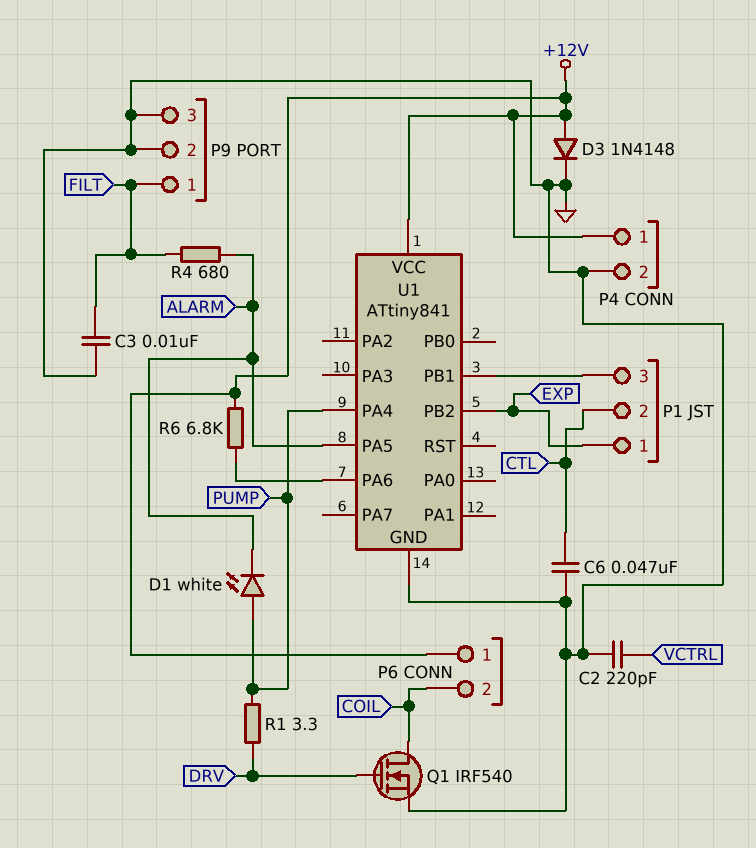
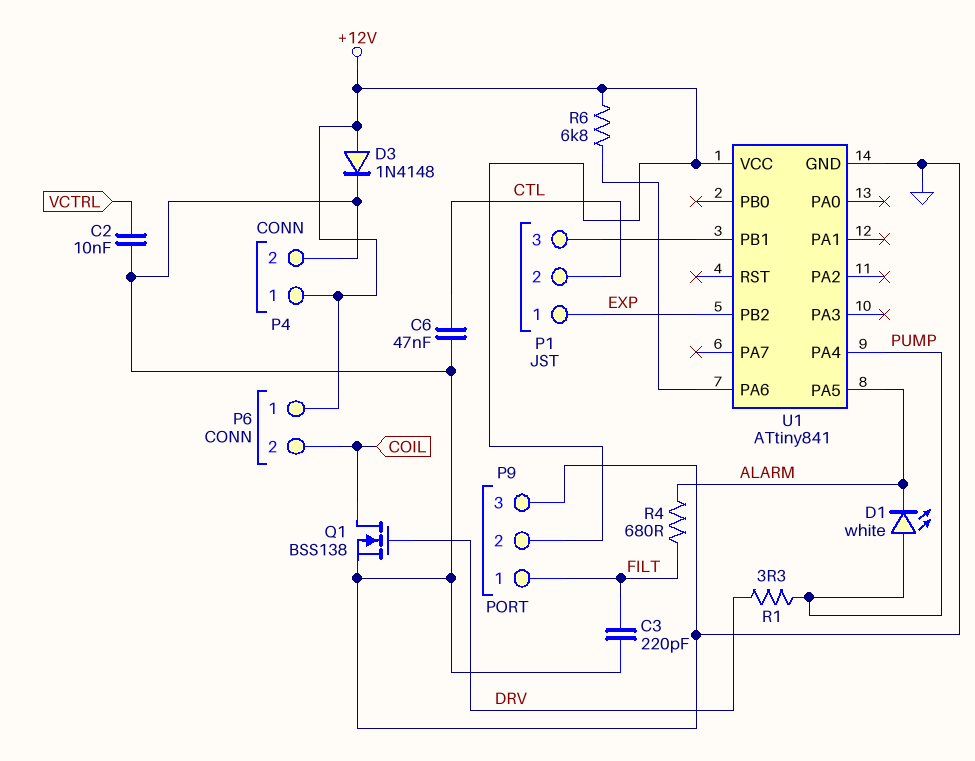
C2: 220pF (GND, VCTRL) -> 10nF (GND, VCTRL)
C3: 10nF (FILT, GND) -> 220pF (FILT, GND)
P9 pin 2: GND -> +12V
Q1: NMOS IRF540 (G DRV, D COIL, S GND) -> NMOS BSS138 (G DRV, D COIL, S GND)

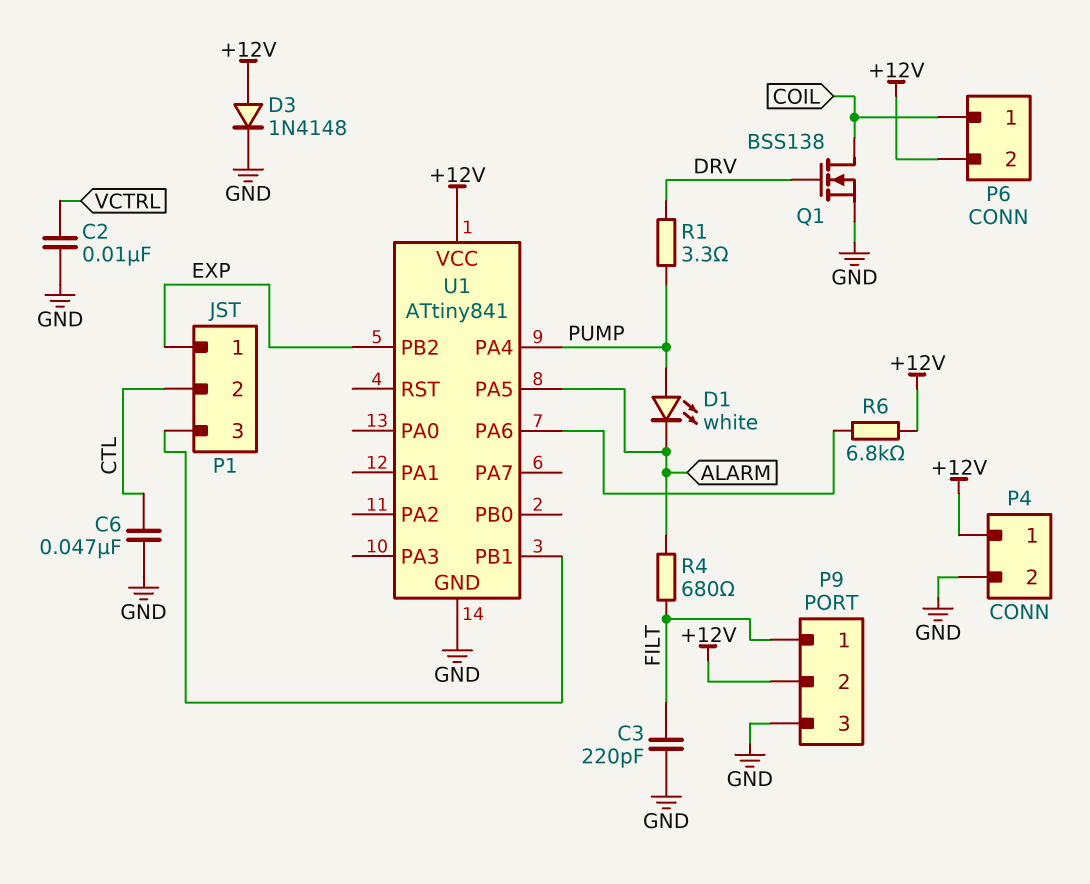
P6 pin 1: +12V -> COIL
P6 pin 2: COIL -> +12V

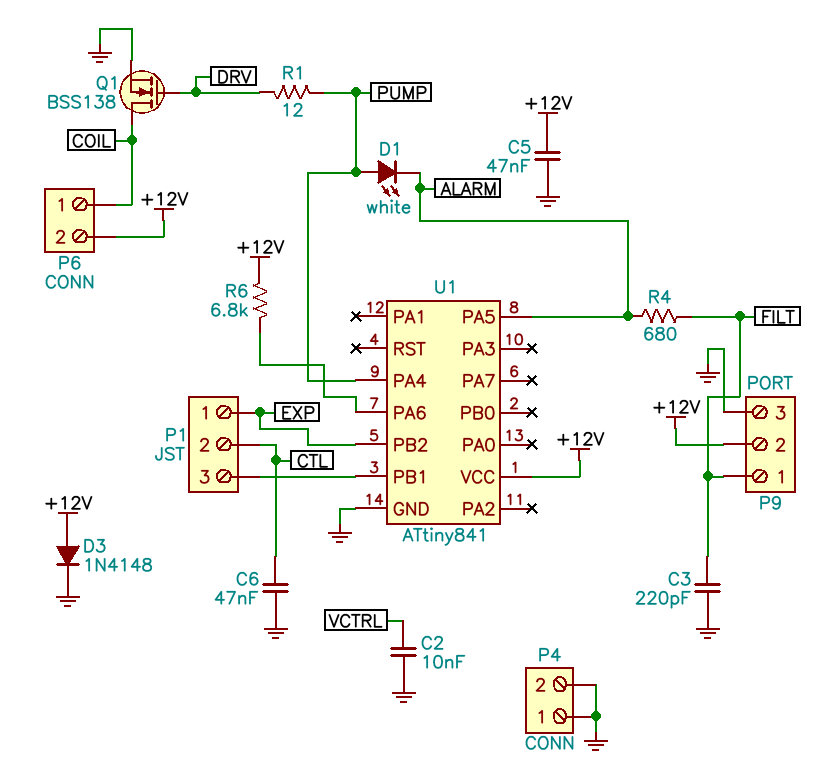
C5: none -> 47nF (+12V, GND)
P4 pin 1: +12V -> GND
R1: 3.3 (DRV, PUMP) -> 12 (DRV, PUMP)

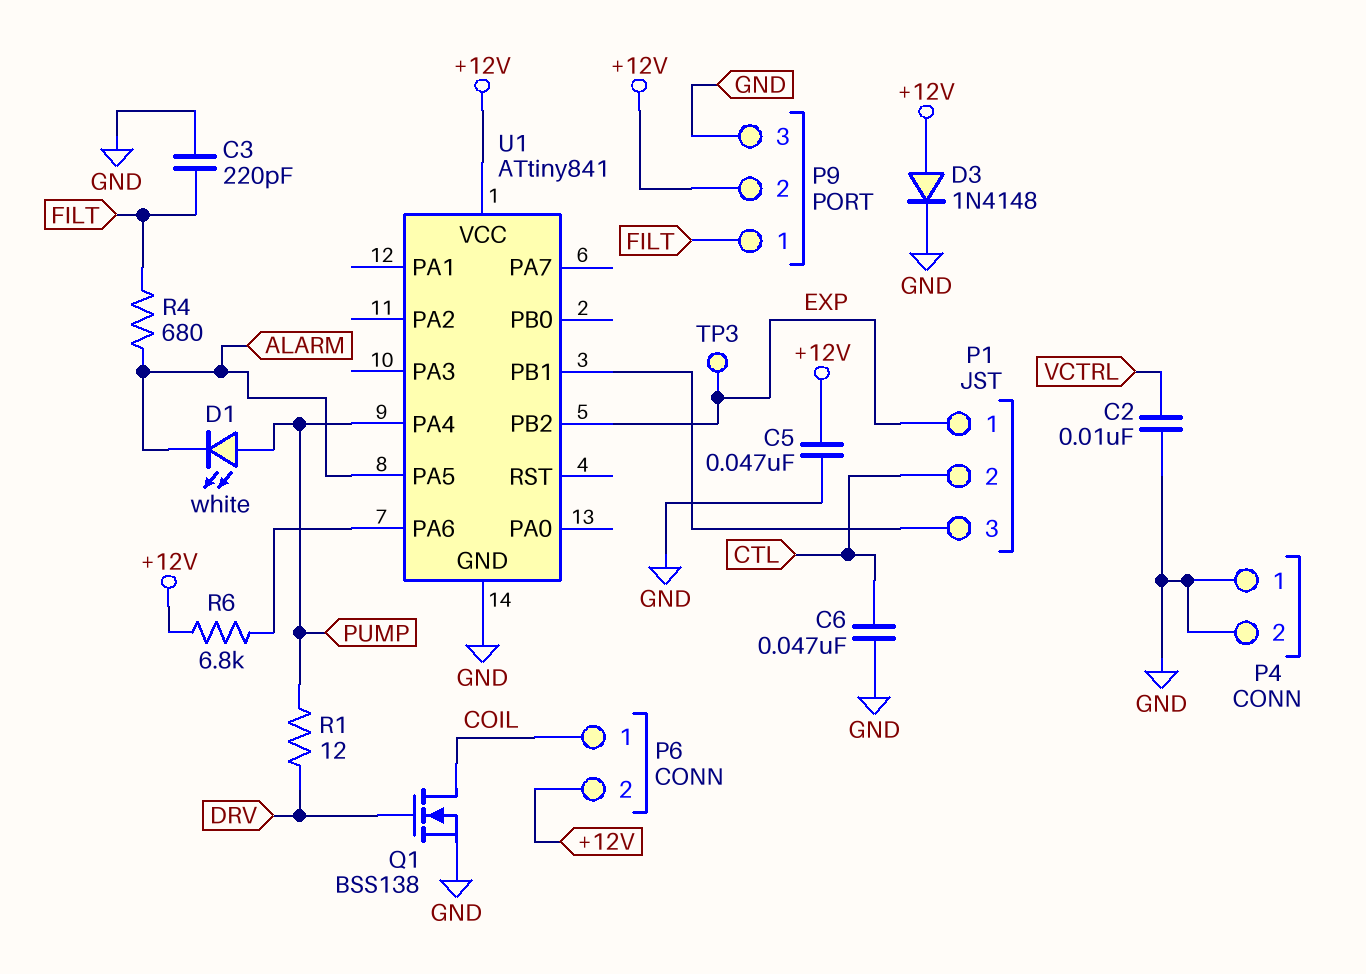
TP3: none -> test point (EXP)

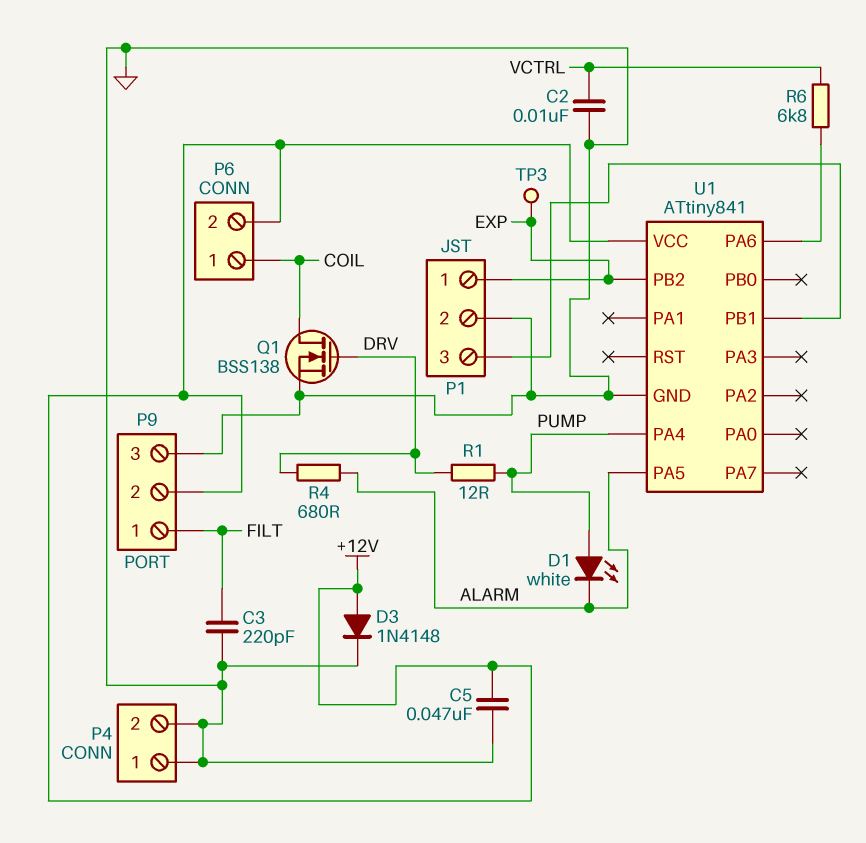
C6: 47nF (CTL, GND) -> none
P1 pin 2: CTL -> GND
R4: 680 (ALARM, FILT) -> 680 (ALARM, DRV)
R6: 6.8k (+12V, U1/PA6) -> 6.8k (U1/PA6, VCTRL)

